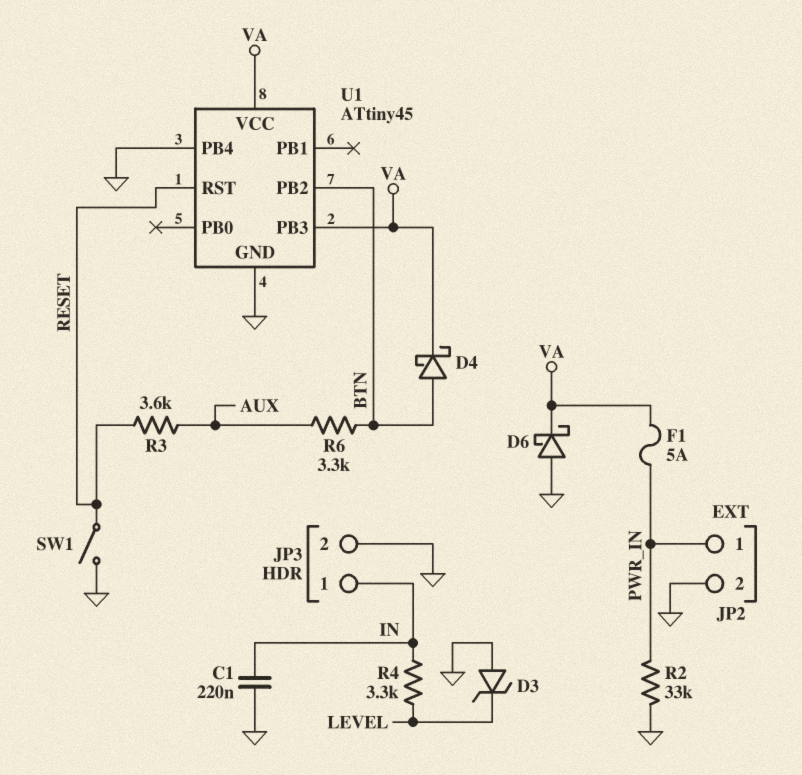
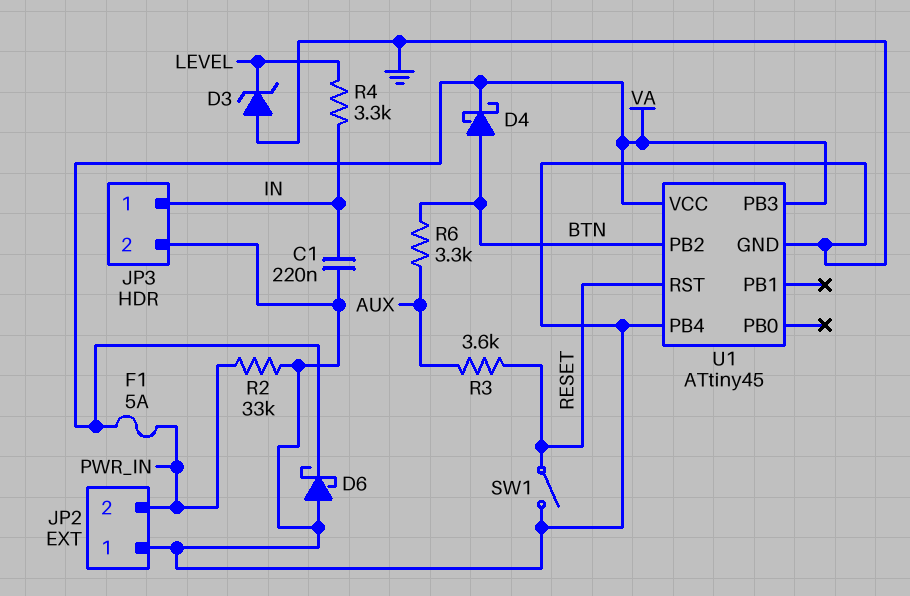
JP2 pin 1: PWR_IN -> GND
JP2 pin 2: GND -> PWR_IN

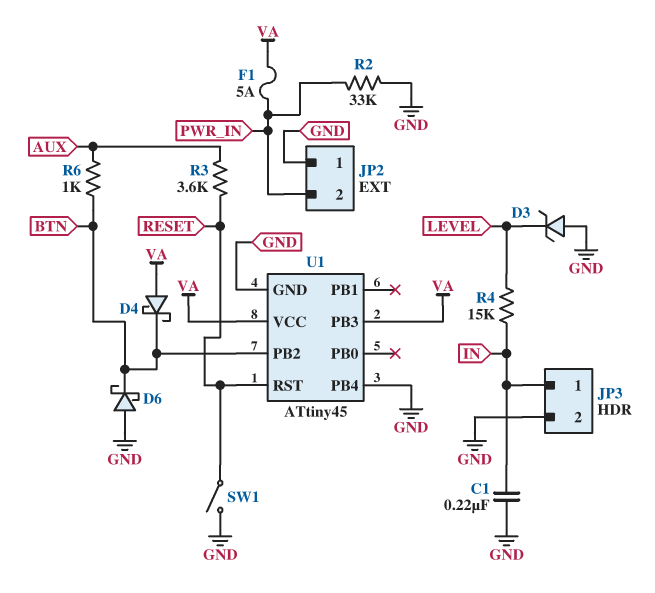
D4: schottky (A BTN, K VA) -> schottky (A VA, K BTN)
D6: schottky (A GND, K VA) -> schottky (A GND, K BTN)
R4: 3.3k (IN, LEVEL) -> 15k (IN, LEVEL)
R6: 3.3k (AUX, BTN) -> 1k (AUX, BTN)

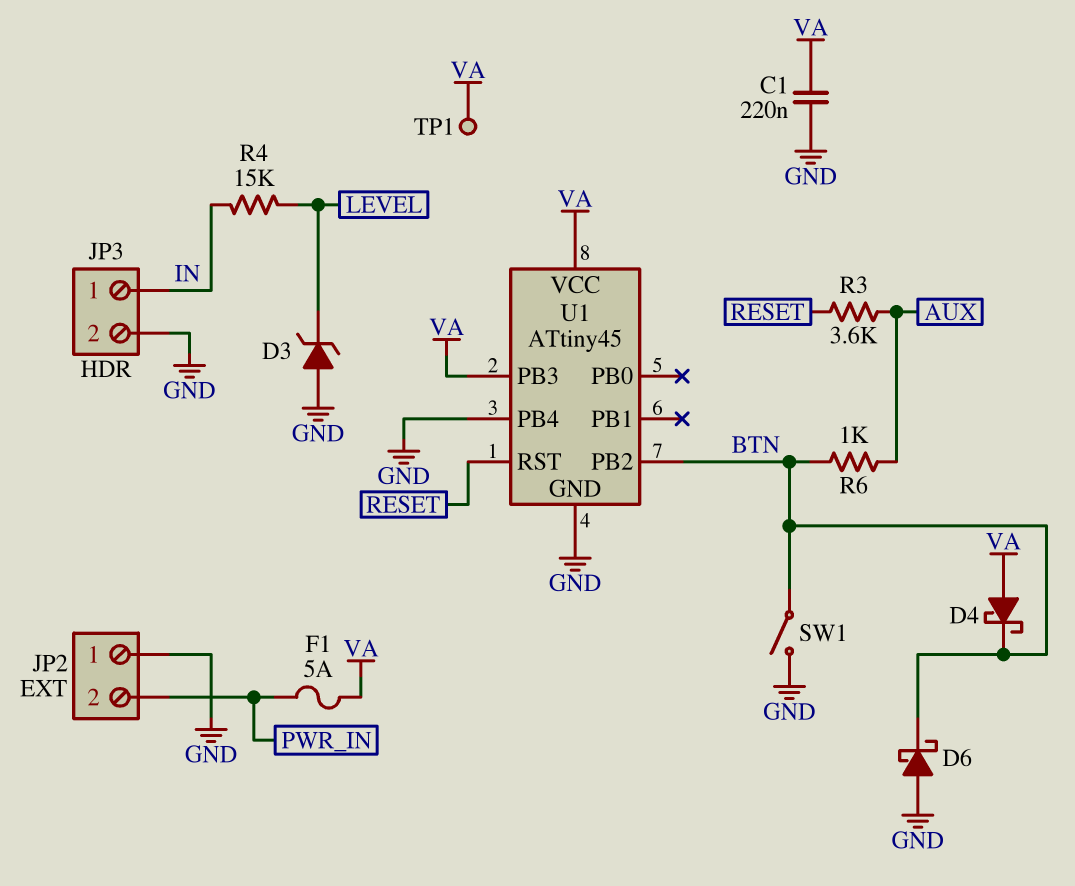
C1: 220nF (GND, IN) -> 220nF (GND, VA)
R2: 33k (GND, PWR_IN) -> none
SW1: switch (GND, RESET) -> switch (BTN, GND)
TP1: none -> test point (VA)

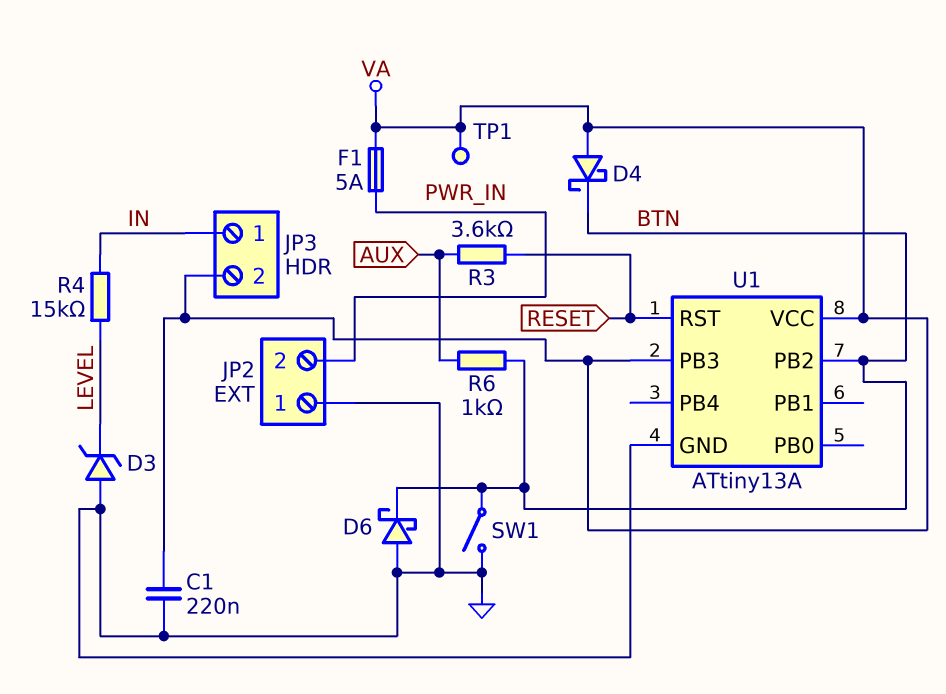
JP3 pin 2: GND -> VA
U1: ATtiny45 -> ATtiny13A
U1 pin PB4: GND -> none

